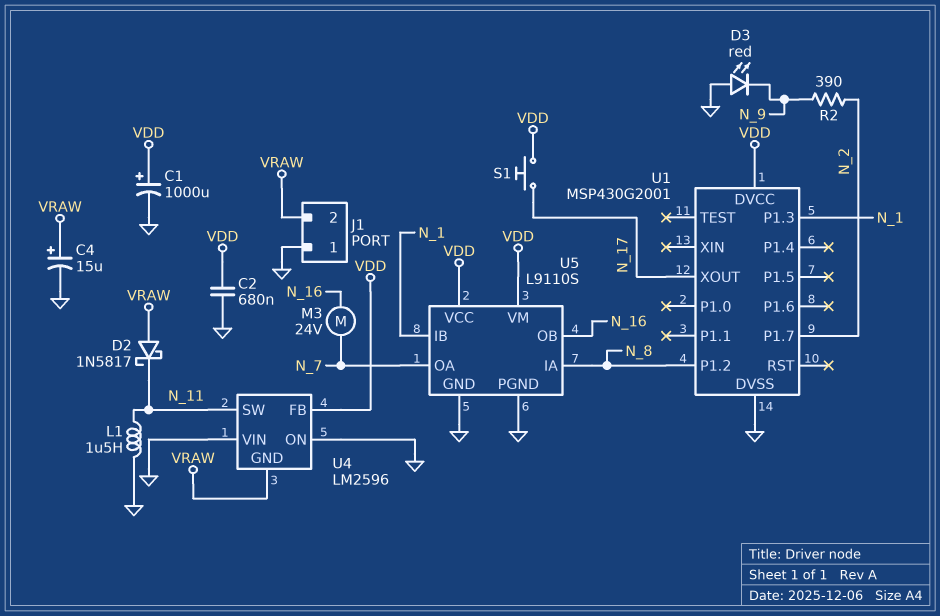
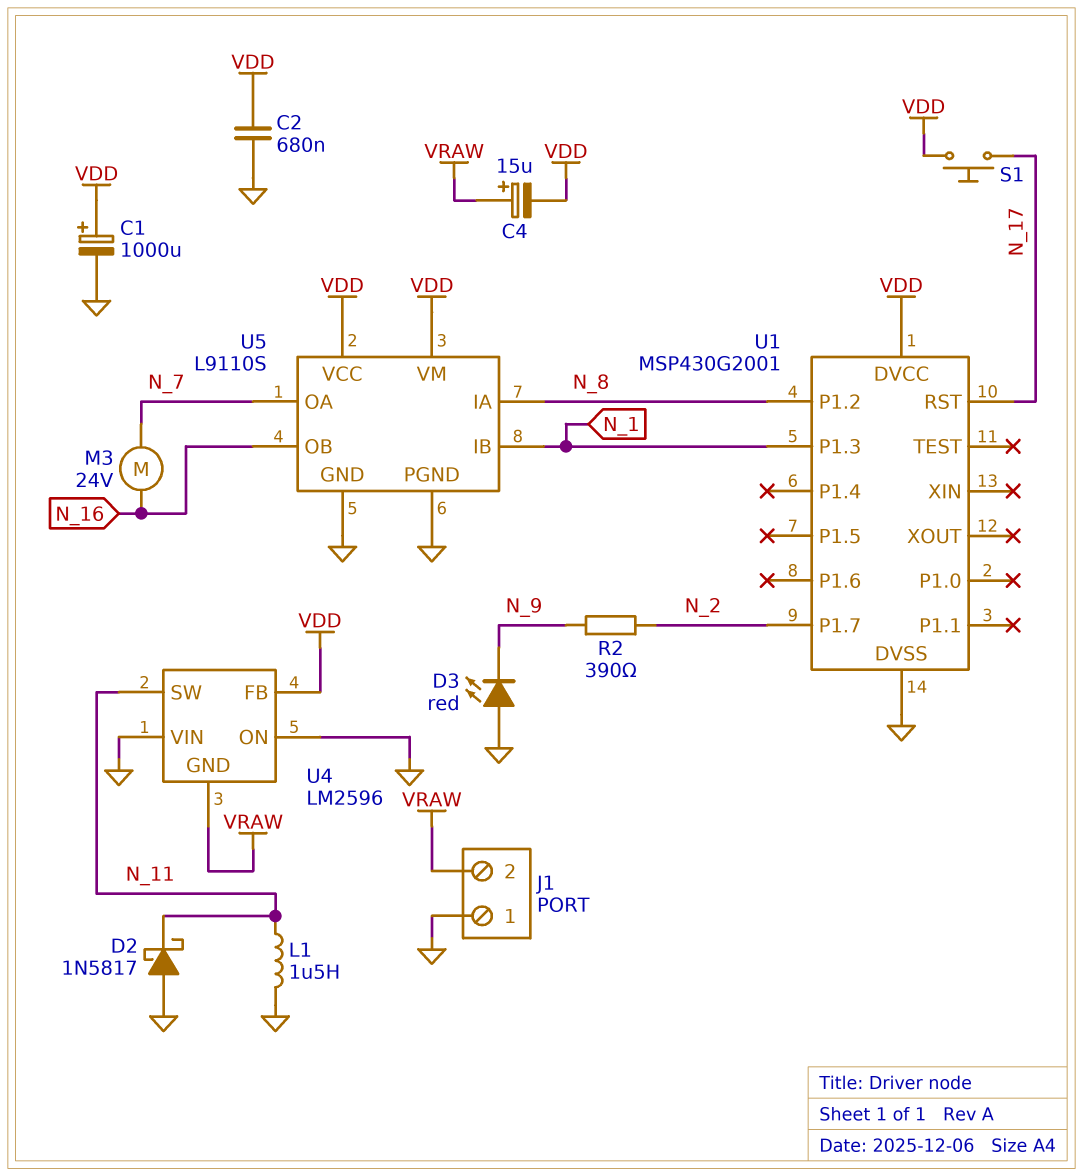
C4: 15uF (plus VRAW, minus GND) -> 15uF (plus VRAW, minus VDD)
D2: schottky 1N5817 (A VRAW, K N_11) -> schottky 1N5817 (A GND, K N_11)
U1 pin RST: none -> N_17
U1 pin XOUT: N_17 -> none

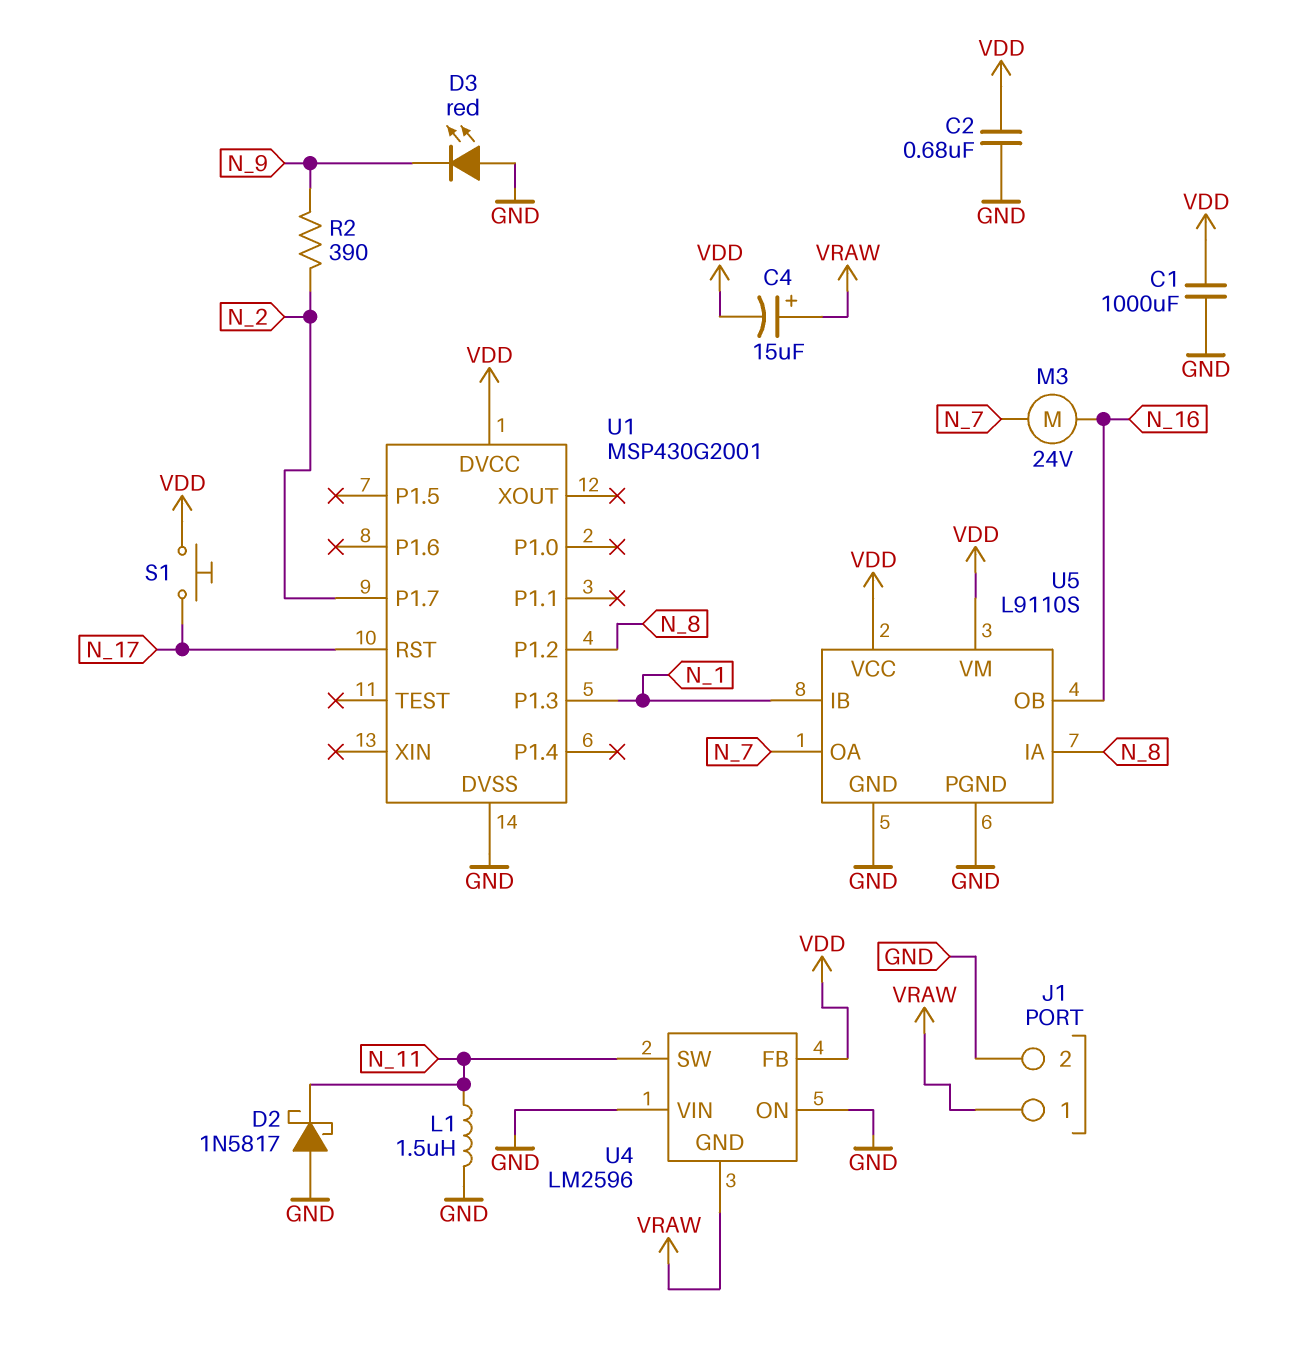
C1: 1000uF (plus VDD, minus GND) -> 1000uF (GND, VDD)
J1 pin 1: GND -> VRAW
J1 pin 2: VRAW -> GND

